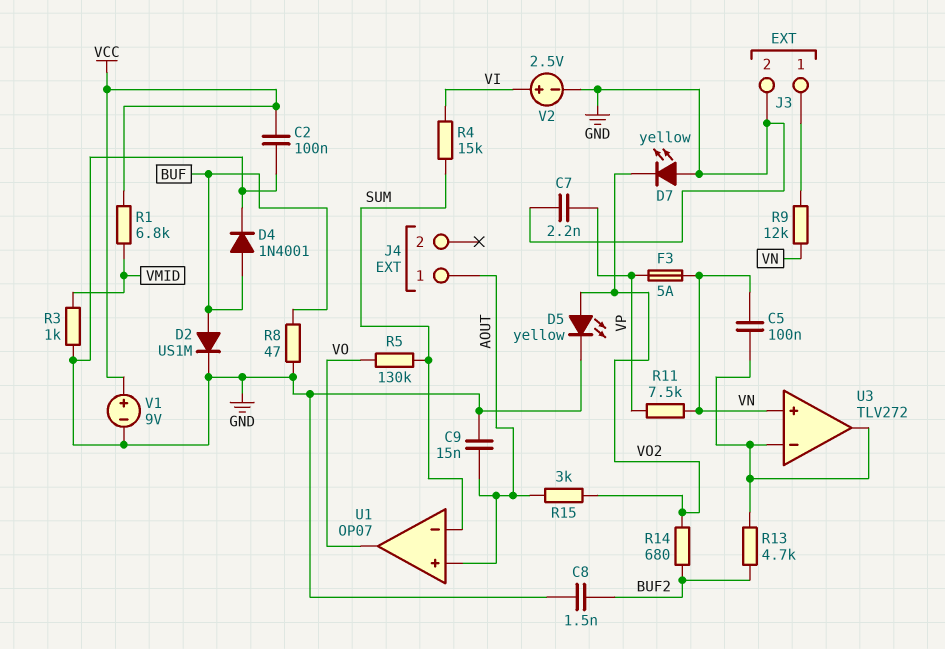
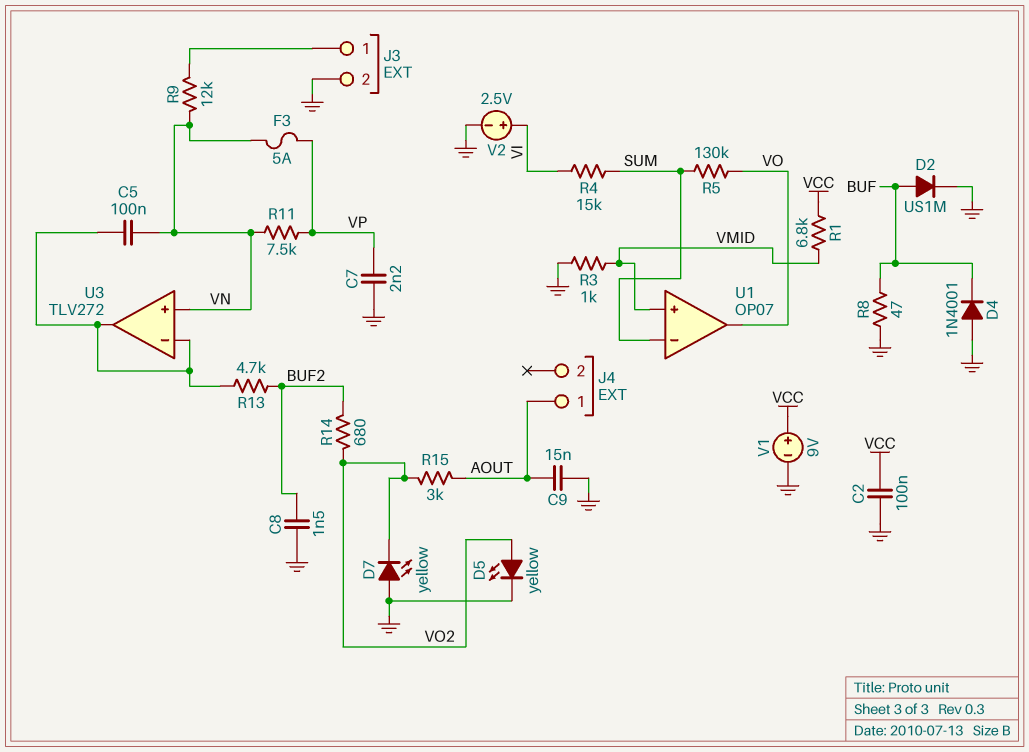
D4: diode 1N4001 (A BUF, K GND) -> diode 1N4001 (A GND, K BUF)
U1 pin in+: AOUT -> VMID

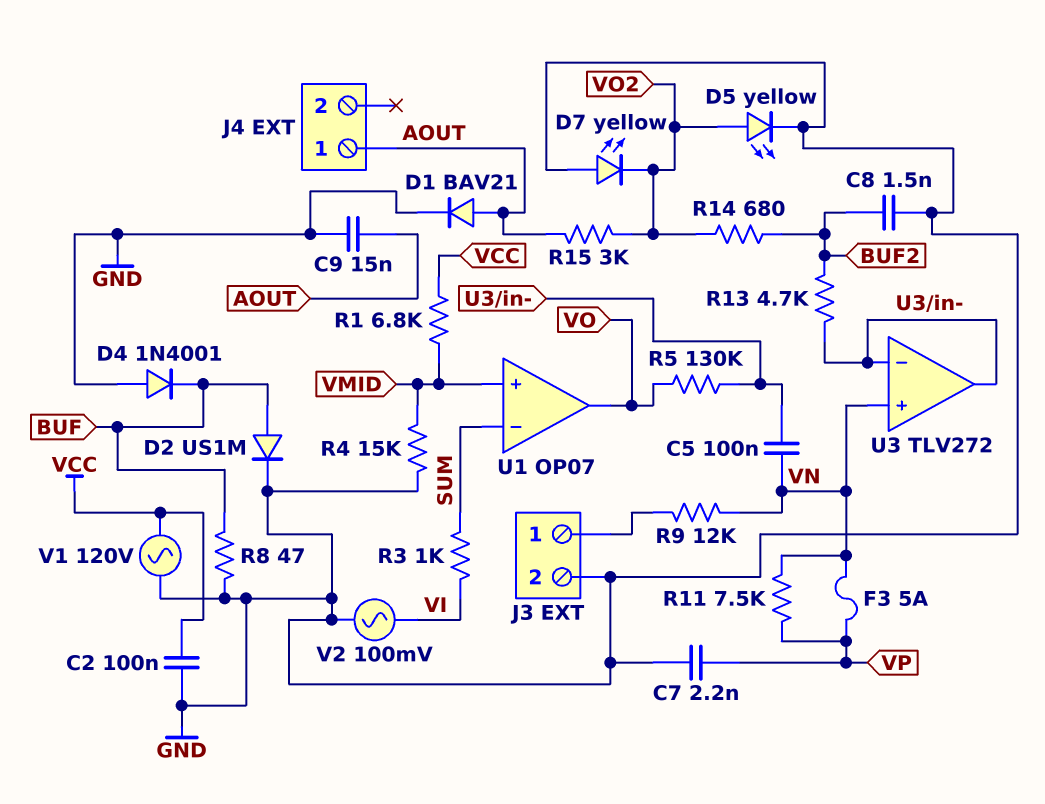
D1: none -> diode BAV21 (A AOUT, K GND)
R3: 1k (GND, VMID) -> 1k (SUM, VI)
R4: 15k (SUM, VI) -> 15k (GND, VMID)
R5: 130k (SUM, VO) -> 130k (U3/in-, VO)
V1: 9V (plus VCC, minus GND) -> AC 120V (GND, VCC)
V2: 2.5V (plus VI, minus GND) -> AC 100mV (GND, VI)

